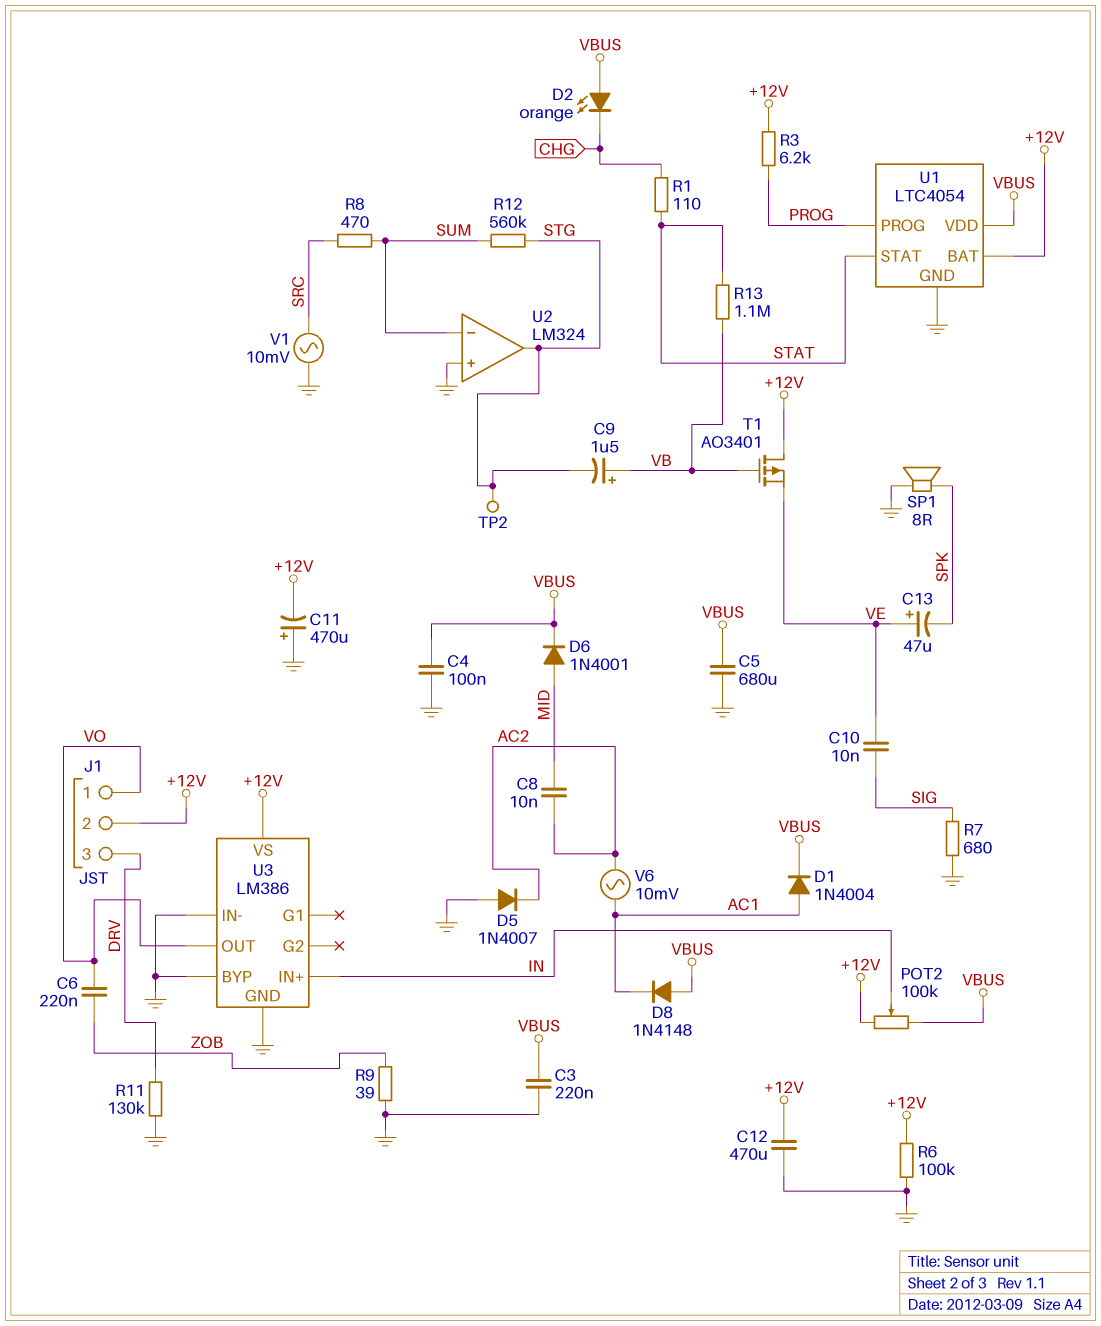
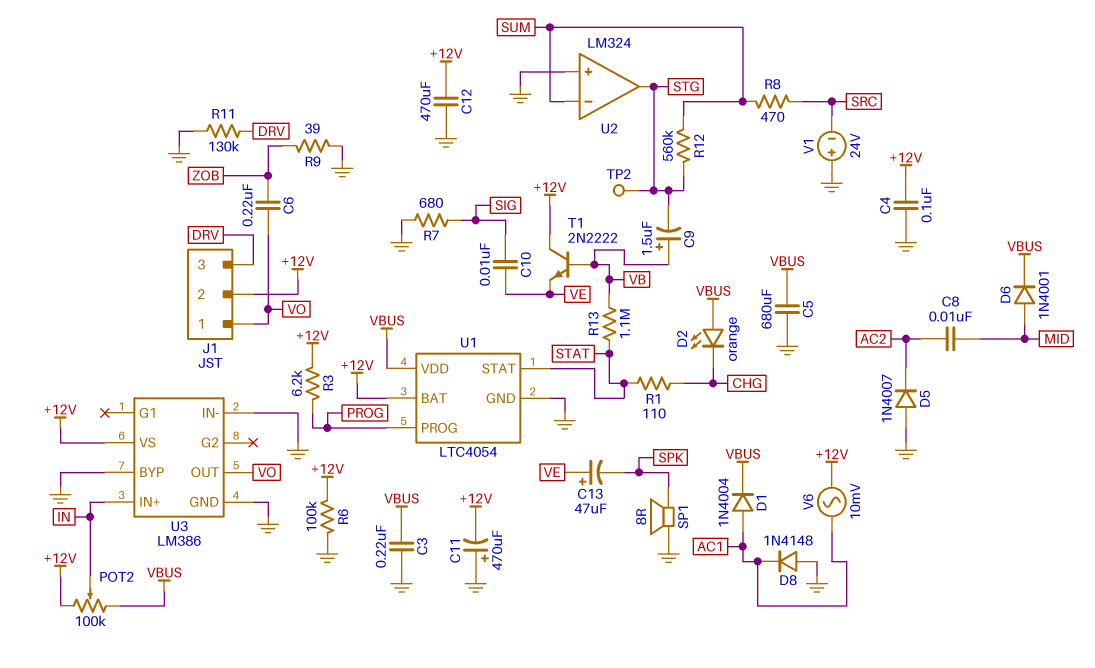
C4: 100nF (GND, VBUS) -> 100nF (+12V, GND)
D8: diode 1N4148 (A VBUS, K AC1) -> diode 1N4148 (A GND, K AC1)
T1: PMOS AO3401 (G VB, D +12V, S VE) -> NPN 2N2222 (B VB, C +12V, E VE)
V1: AC 10mV (GND, SRC) -> 24V (plus GND, minus SRC)
V6: AC 10mV (AC1, AC2) -> AC 10mV (+12V, AC1)

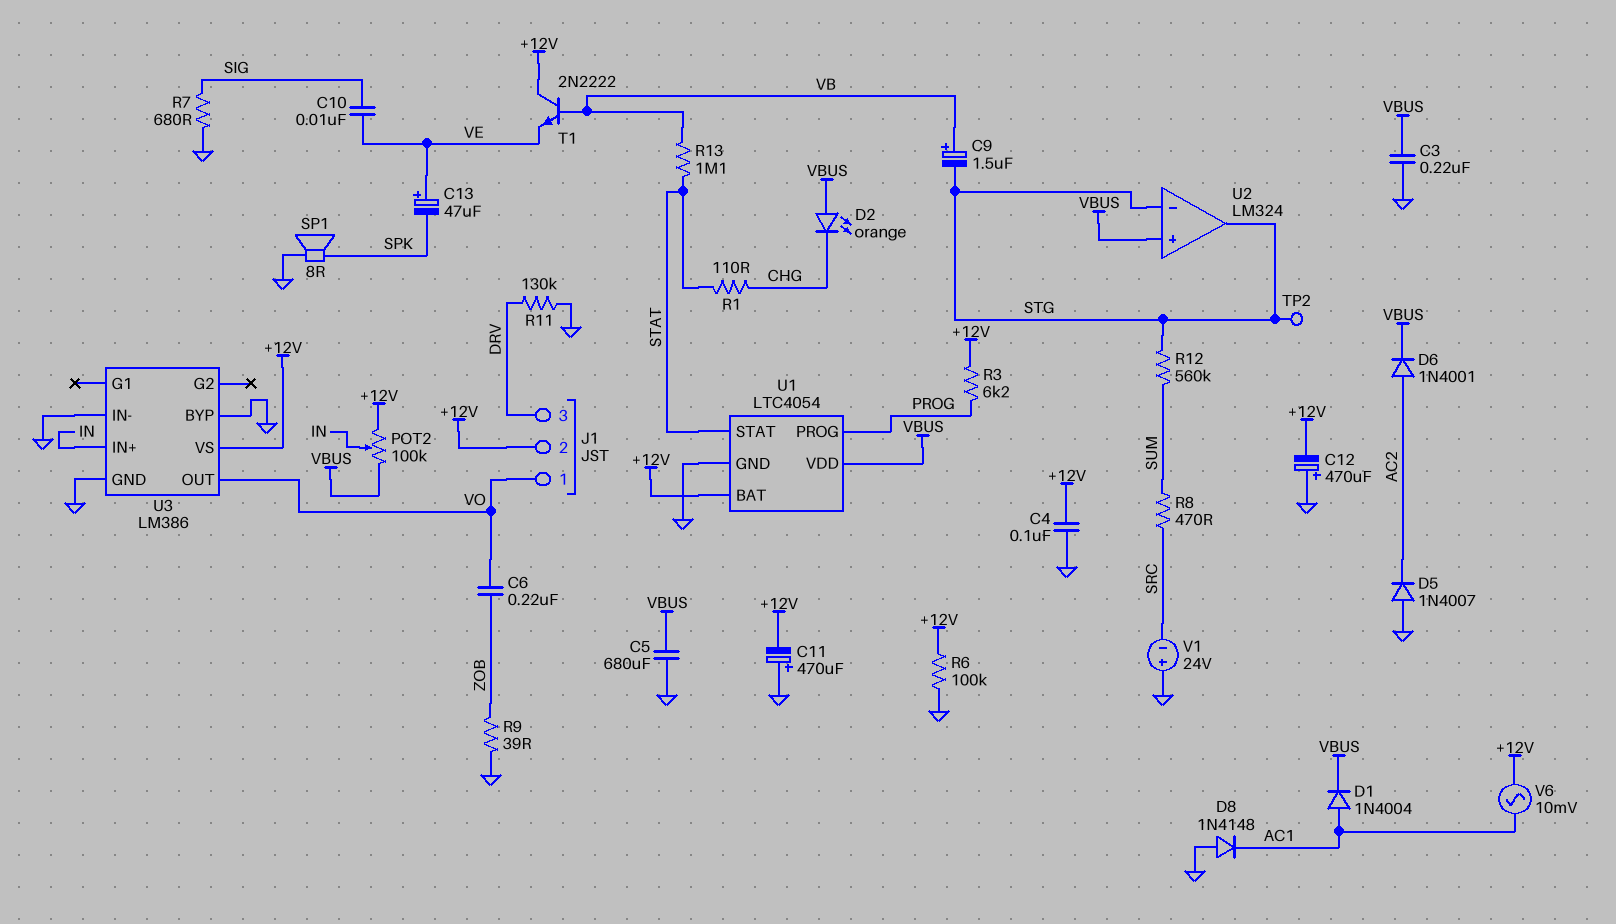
C8: 10nF (AC2, MID) -> none
C12: 470uF (+12V, GND) -> 470uF (plus GND, minus +12V)
D6: diode 1N4001 (A MID, K VBUS) -> diode 1N4001 (A AC2, K VBUS)
U2 pin in+: GND -> VBUS
U2 pin in-: SUM -> STG

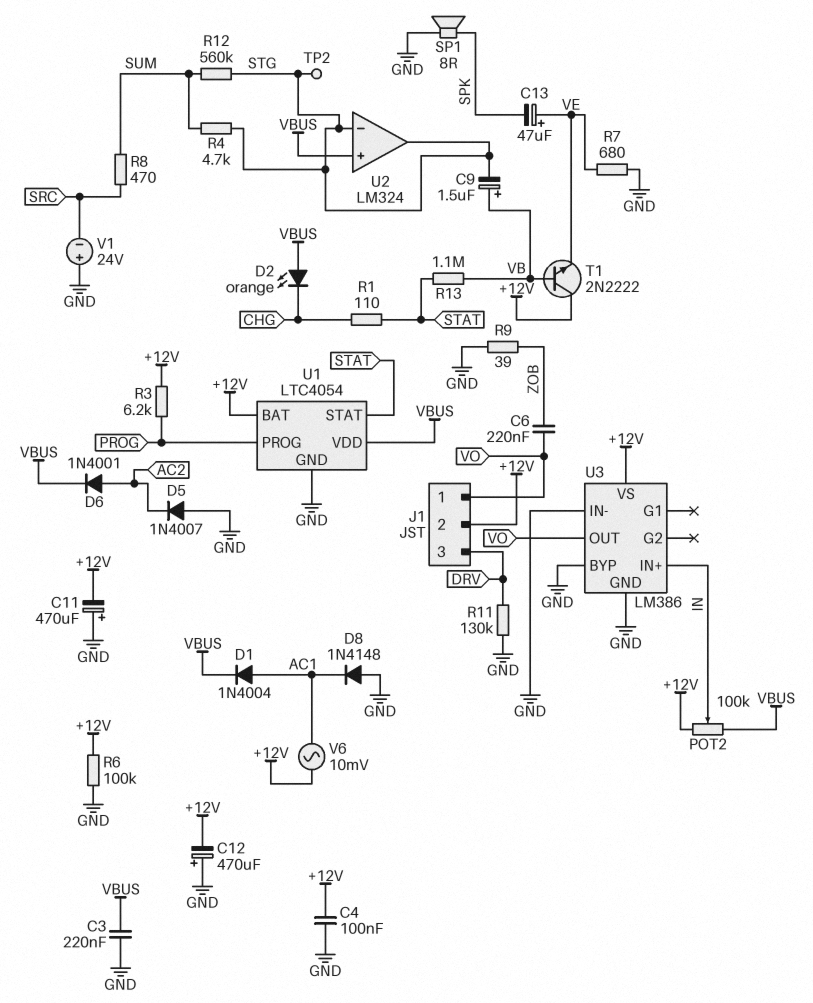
C5: 680uF (GND, VBUS) -> none
C10: 10nF (SIG, VE) -> none
R4: none -> 4.7k (STG, SUM)
R7: 680 (GND, SIG) -> 680 (GND, VE)

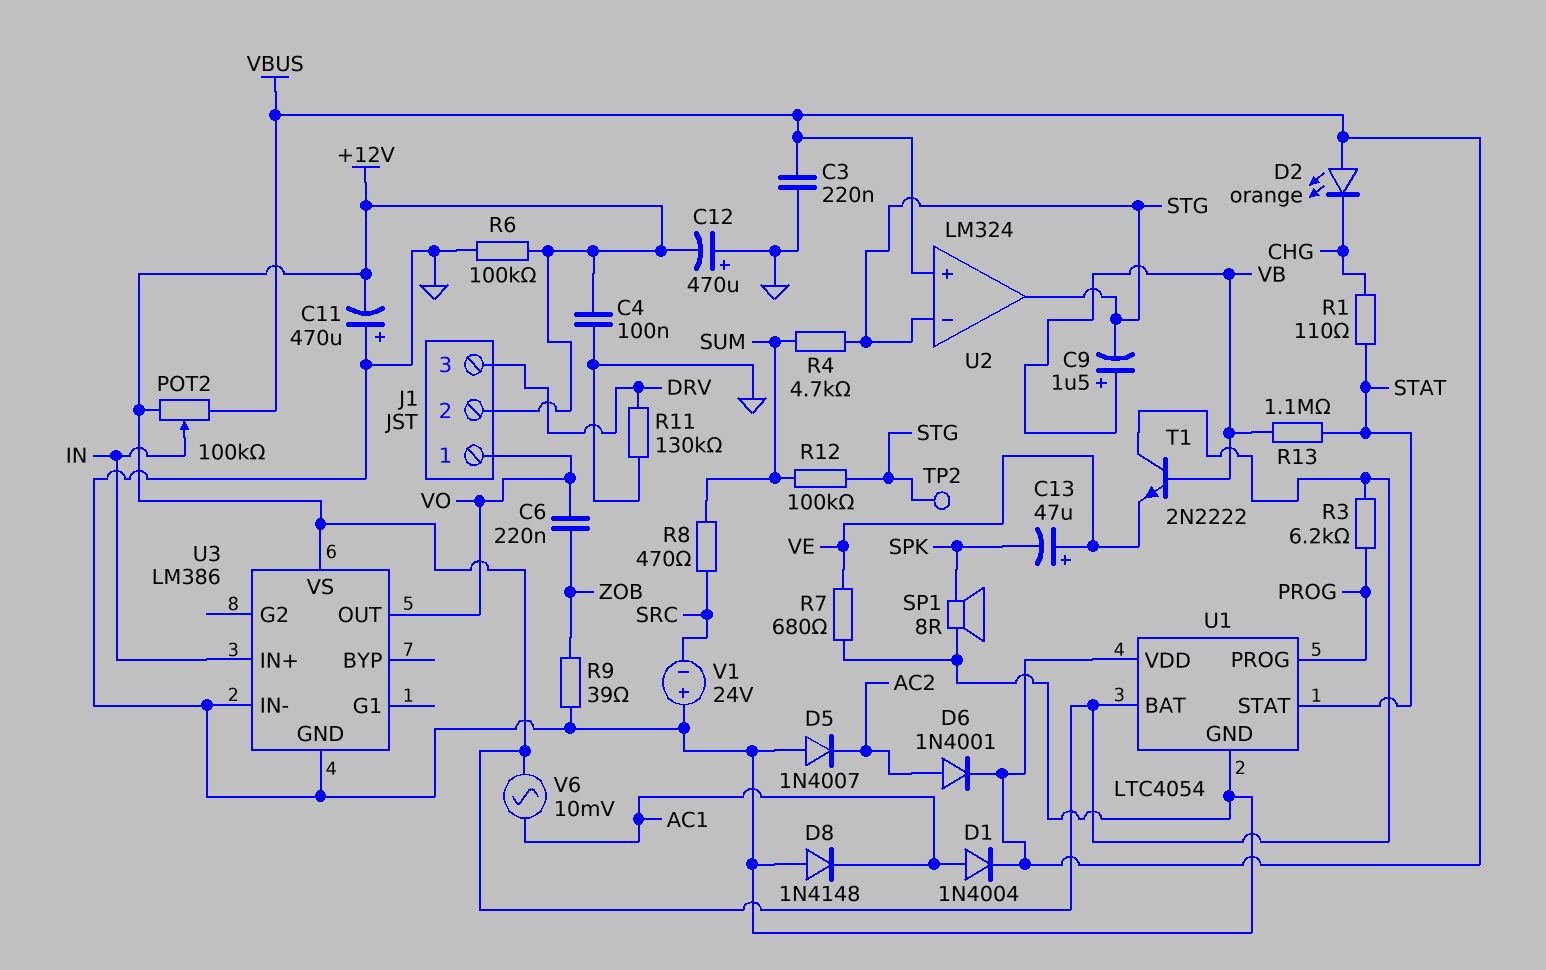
R12: 560k (STG, SUM) -> 100k (STG, SUM)
U3 pin BYP: GND -> none

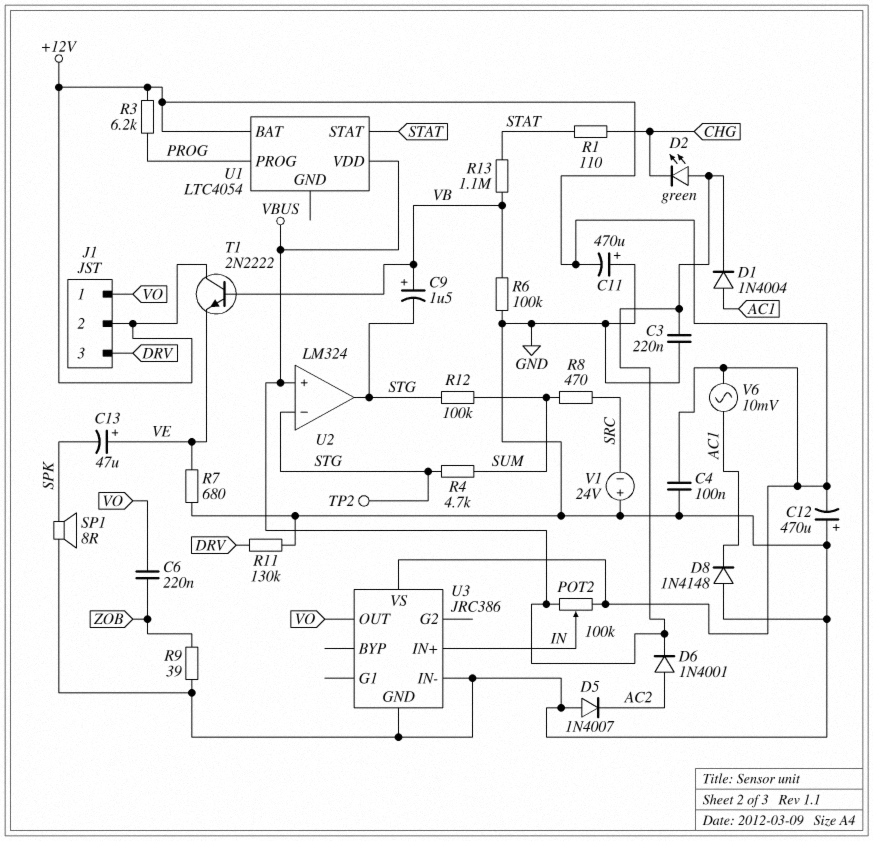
D2: LED orange (A VBUS, K CHG) -> LED green (A VBUS, K CHG)
R6: 100k (+12V, GND) -> 100k (GND, VB)
U1 pin GND: GND -> none
U3: LM386 -> JRC386

